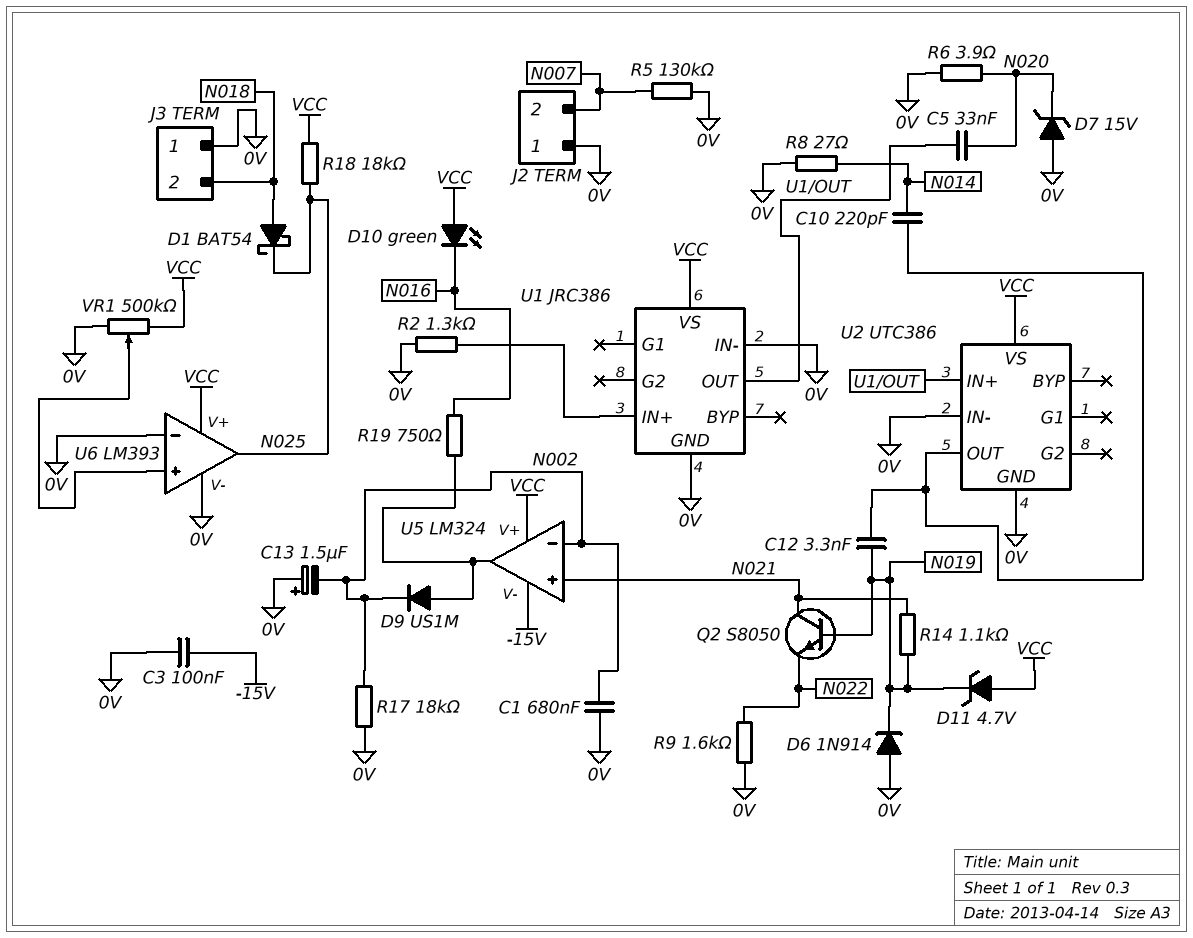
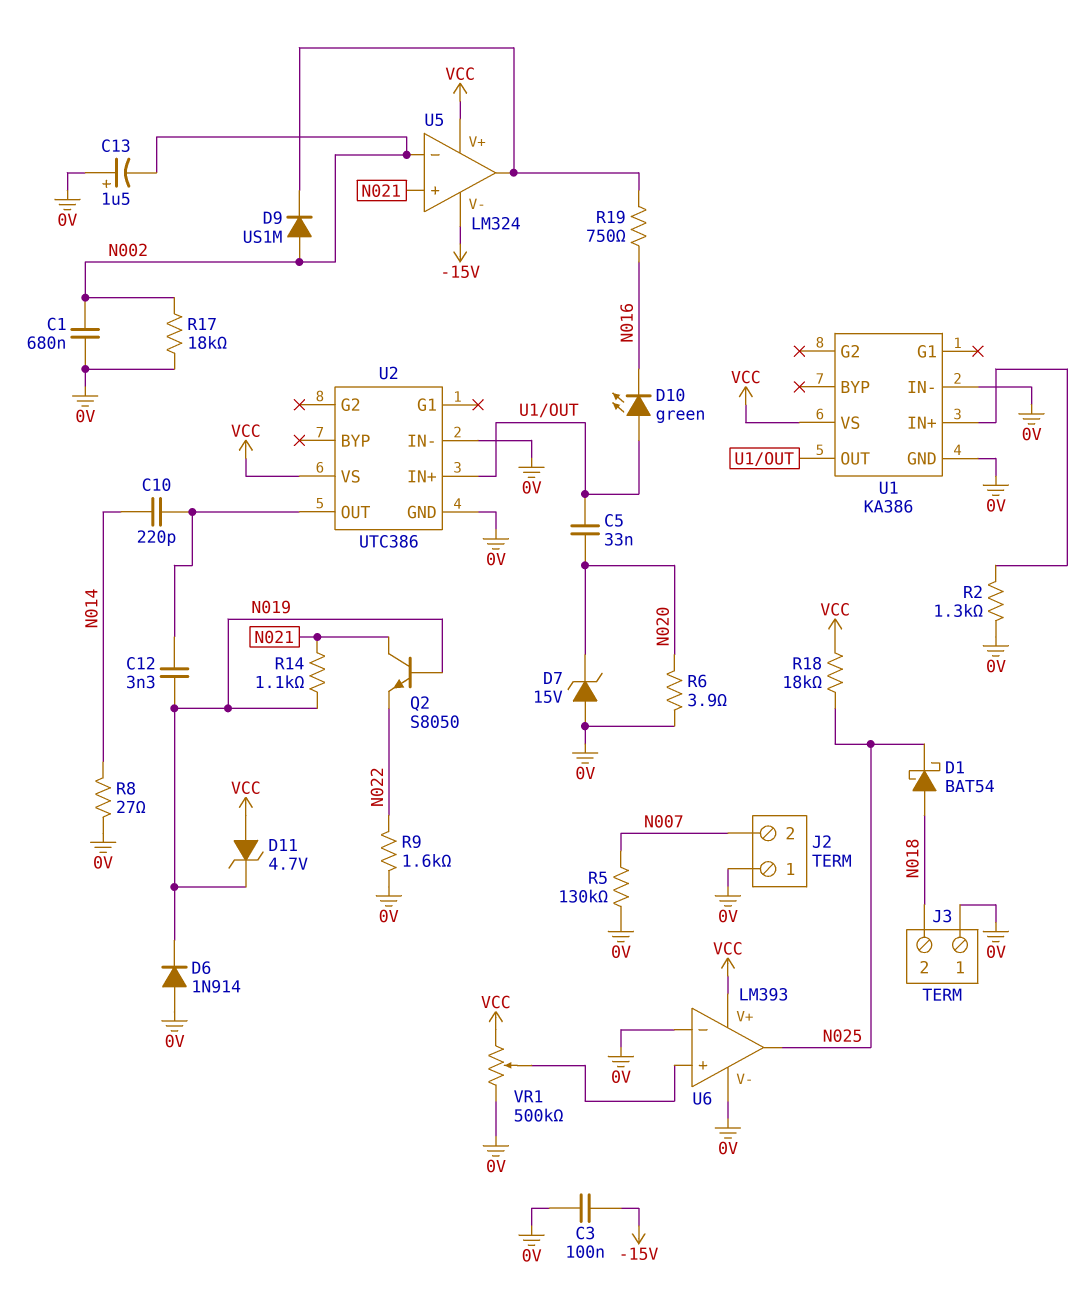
D9: diode US1M (A U5/out, K N002) -> diode US1M (A N002, K U5/out)
D10: LED green (A VCC, K N016) -> LED green (A U1/OUT, K N016)
U1: JRC386 -> KA386

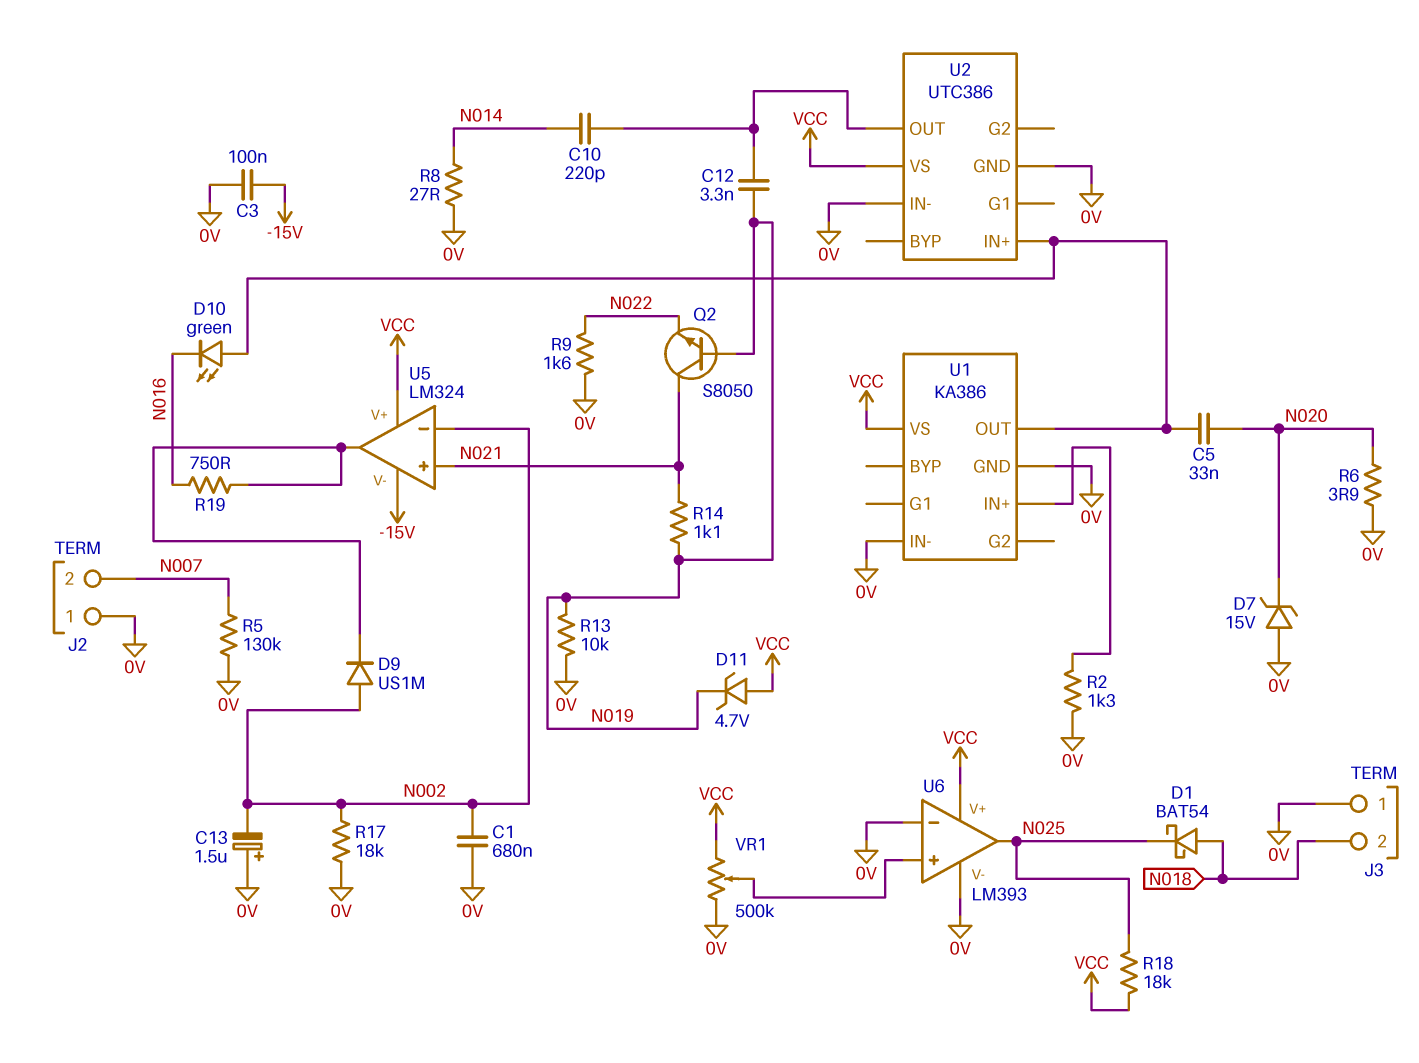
D6: diode 1N914 (A 0V, K N019) -> none
R13: none -> 10k (0V, N019)

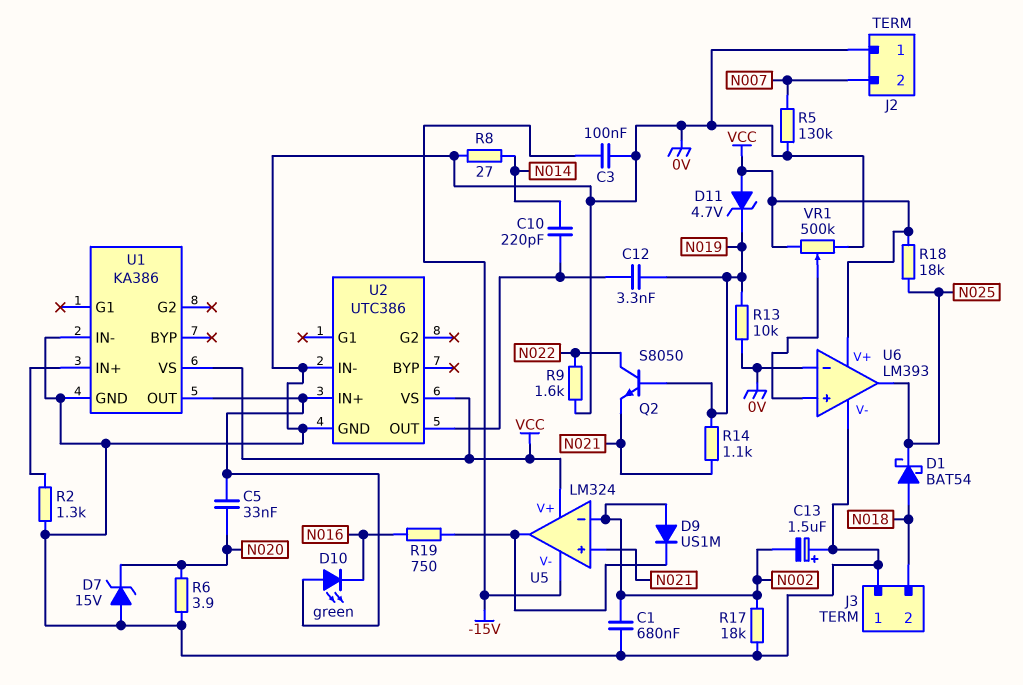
Q2: NPN S8050 (B N019, C N021, E N022) -> NPN S8050 (B N019, C N022, E N021)

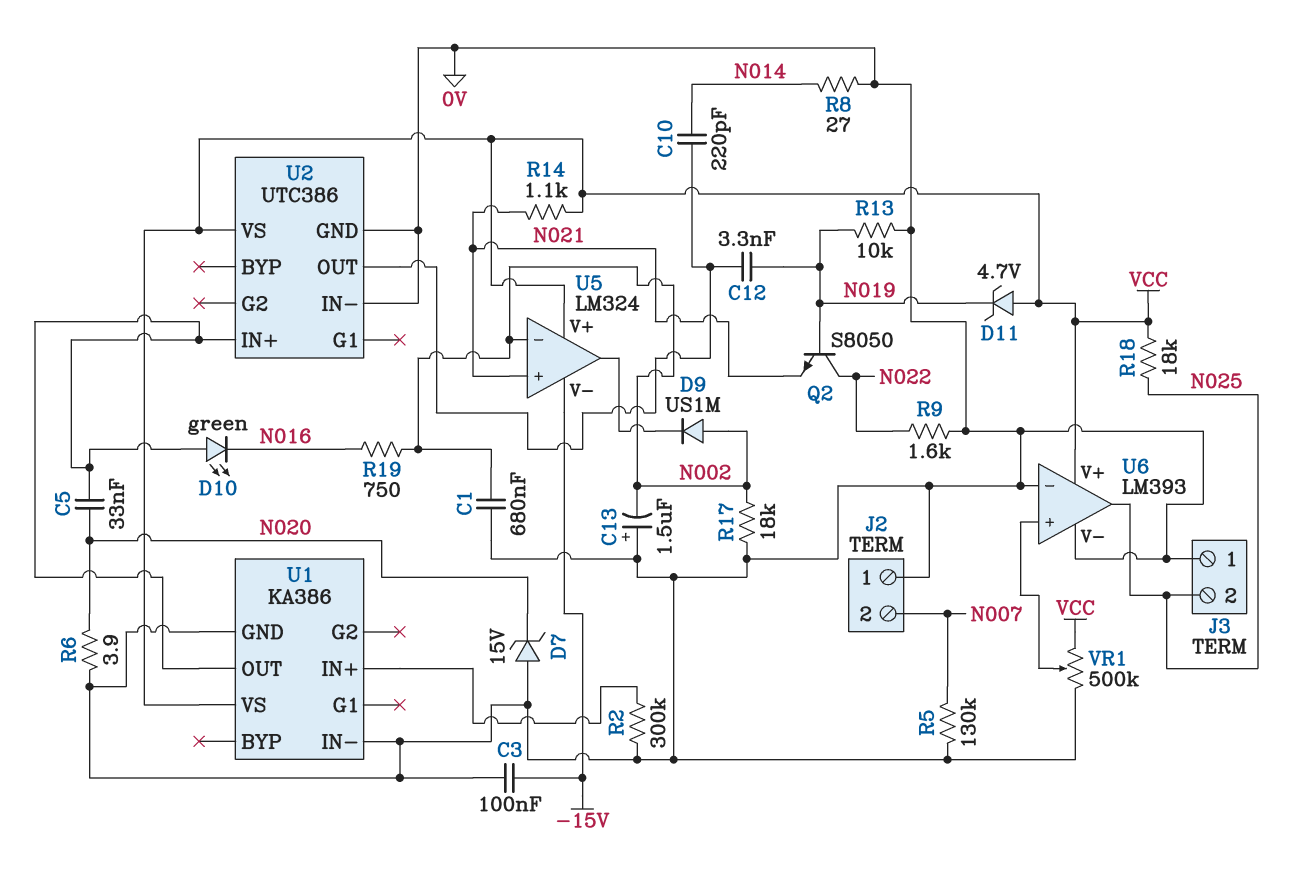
D1: schottky BAT54 (A N018, K N025) -> none
J3 pin 2: N018 -> N025
R2: 1.3k (0V, U1/IN+) -> 300k (0V, U1/IN+)
R14: 1.1k (N019, N021) -> 1.1k (N021, VCC)
R19: 750 (N016, U5/out) -> 750 (N002, N016)

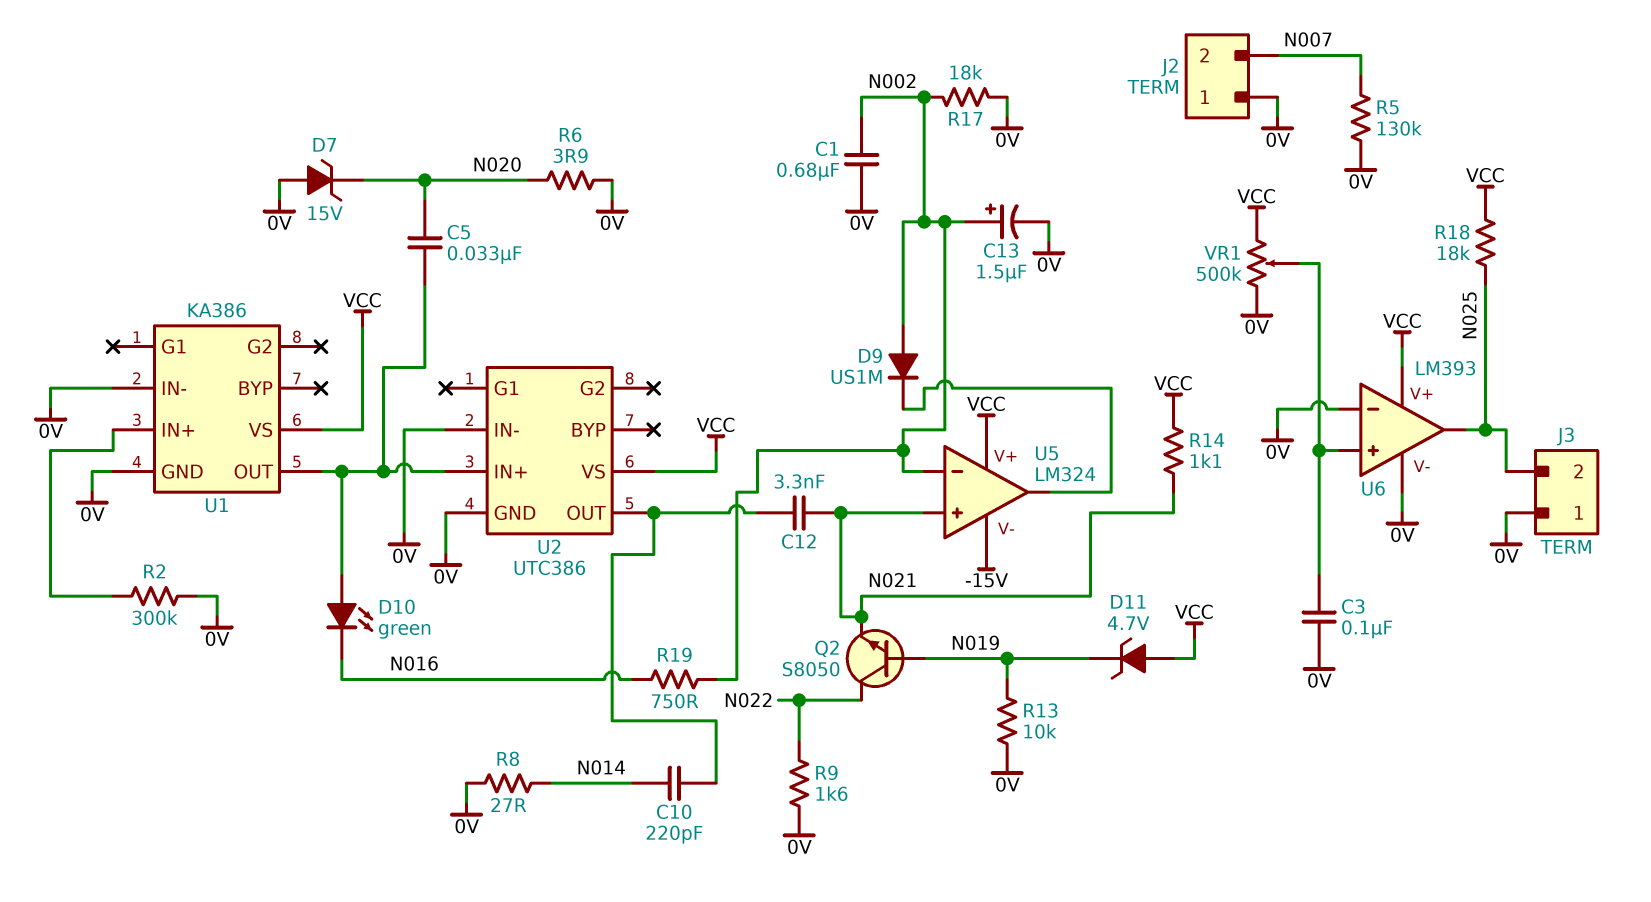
C3: 100nF (-15V, 0V) -> 100nF (0V, U6/in+)
C12: 3.3nF (N019, U2/OUT) -> 3.3nF (N021, U2/OUT)
C13: 1.5uF (plus 0V, minus N002) -> 1.5uF (plus N002, minus 0V)

